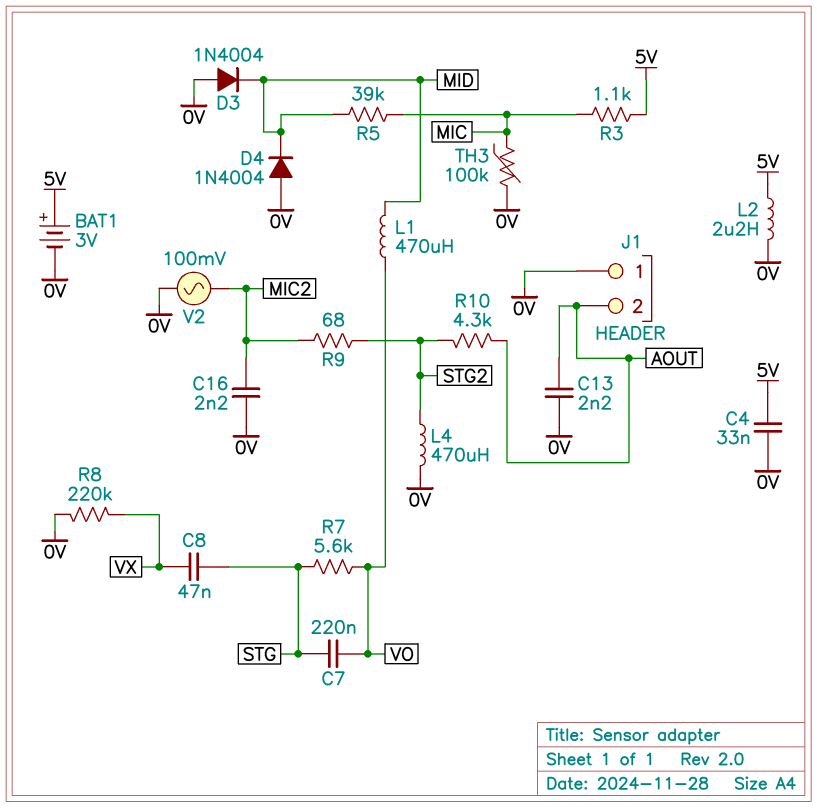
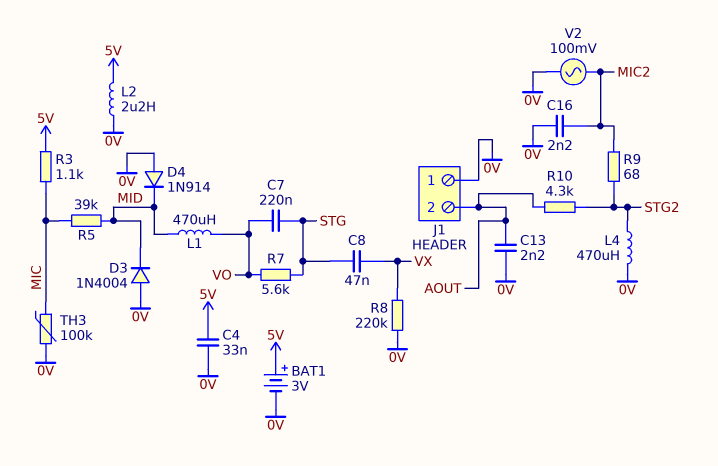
D4: diode 1N4004 (A 0V, K MID) -> diode 1N914 (A 0V, K MID)

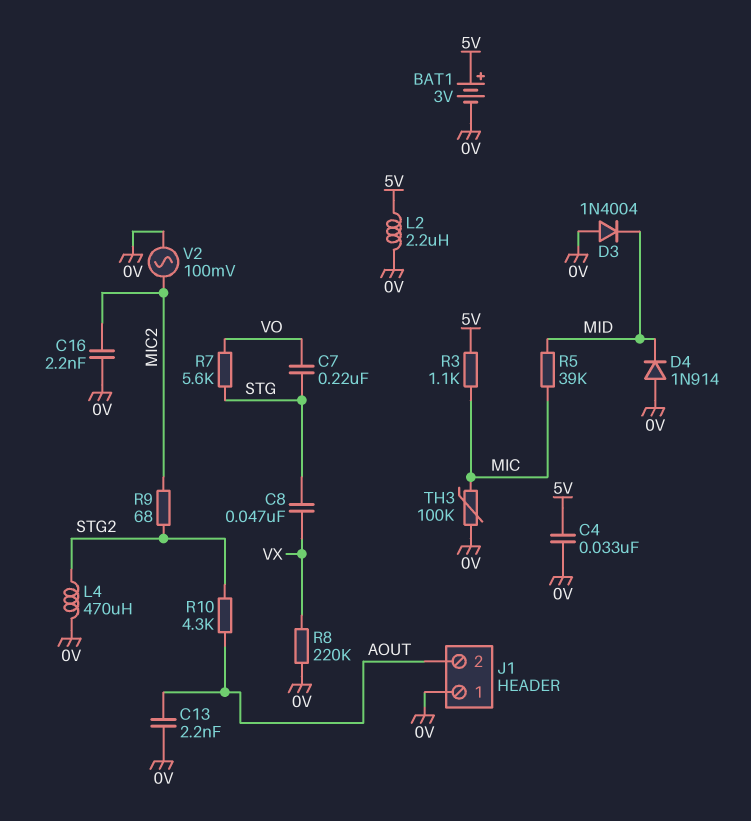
L1: 470uH (MID, VO) -> none

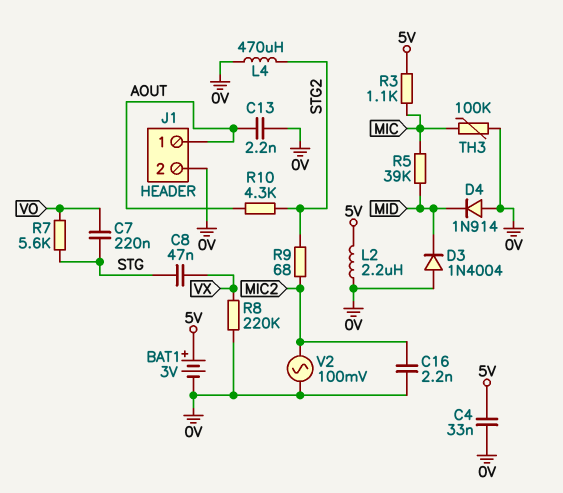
J1 pin 1: 0V -> AOUT
J1 pin 2: AOUT -> 0V

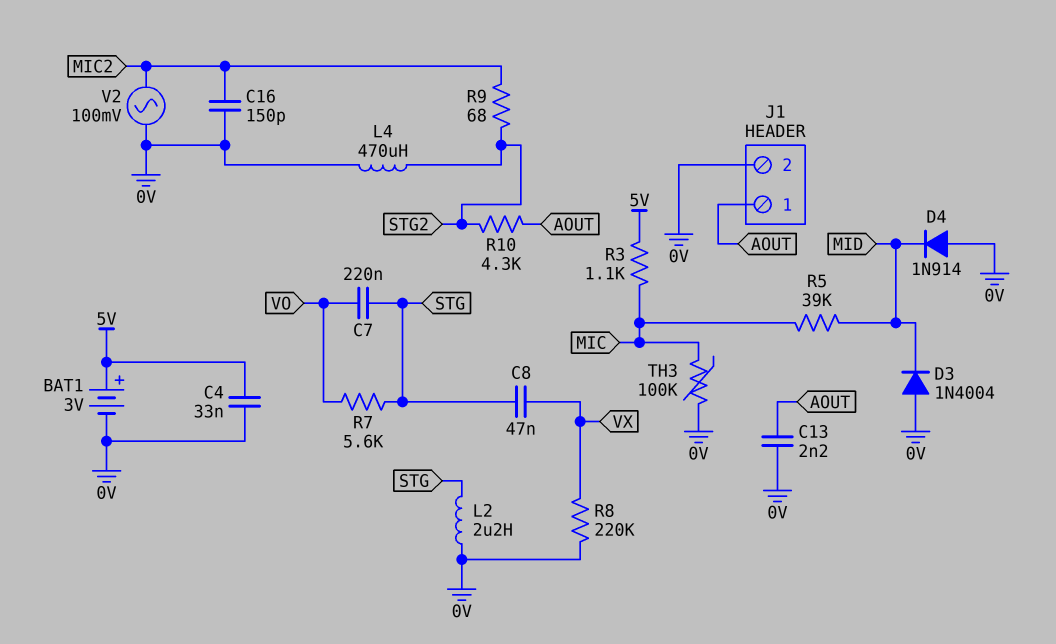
C16: 2.2nF (0V, MIC2) -> 150pF (0V, MIC2)
L2: 2.2uH (0V, 5V) -> 2.2uH (0V, STG)

